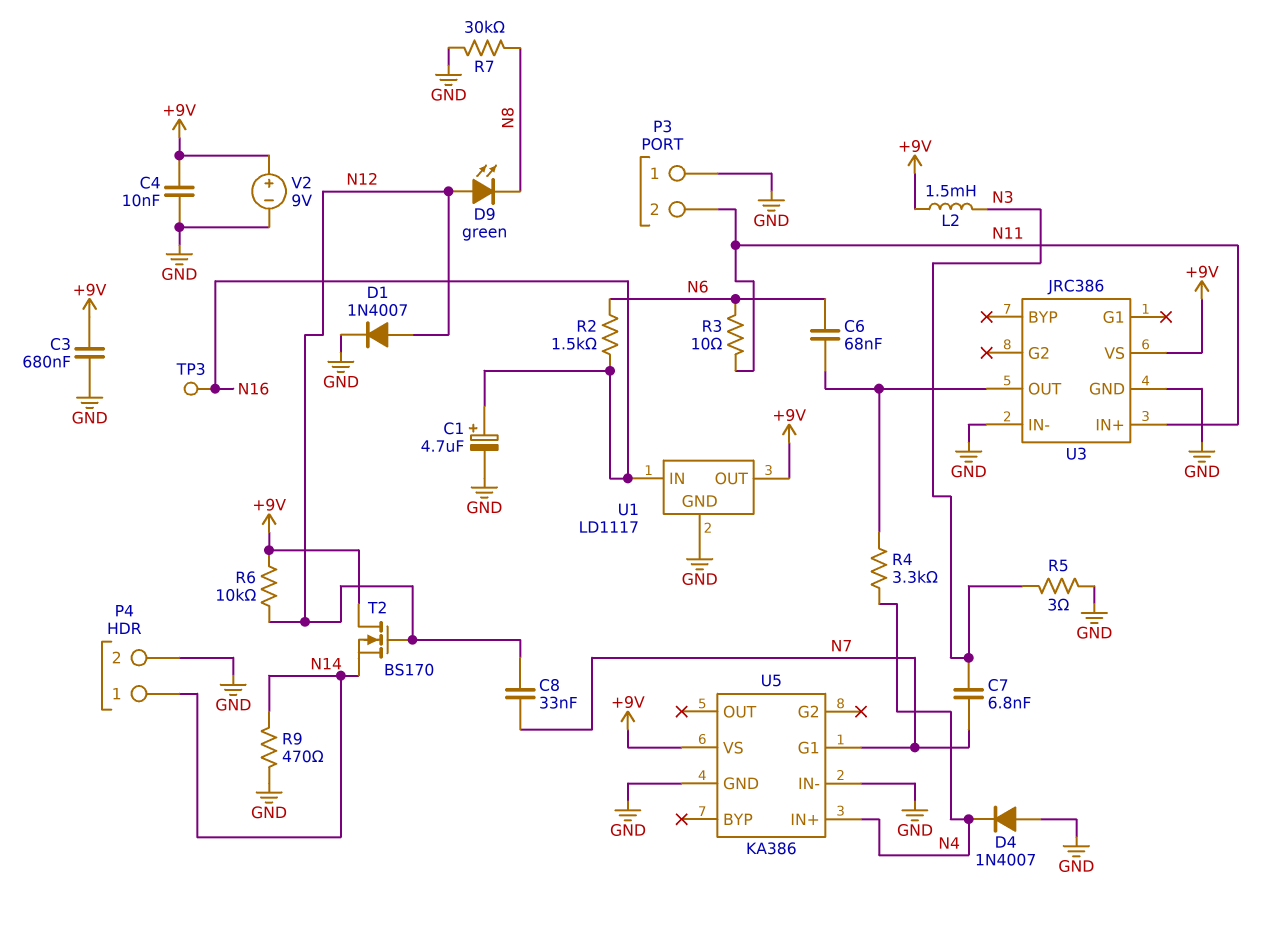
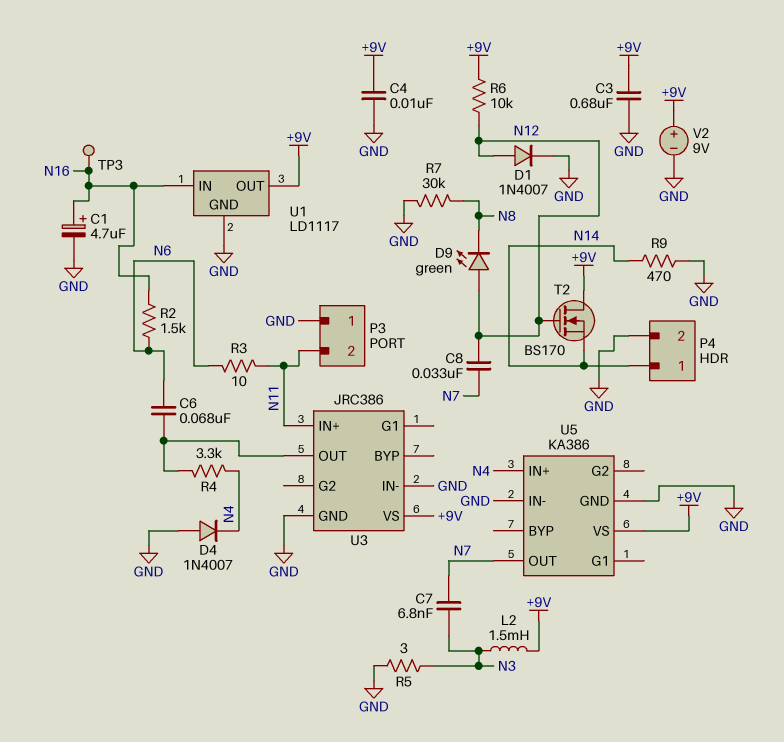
U5 pin G1: N7 -> none
U5 pin OUT: none -> N7

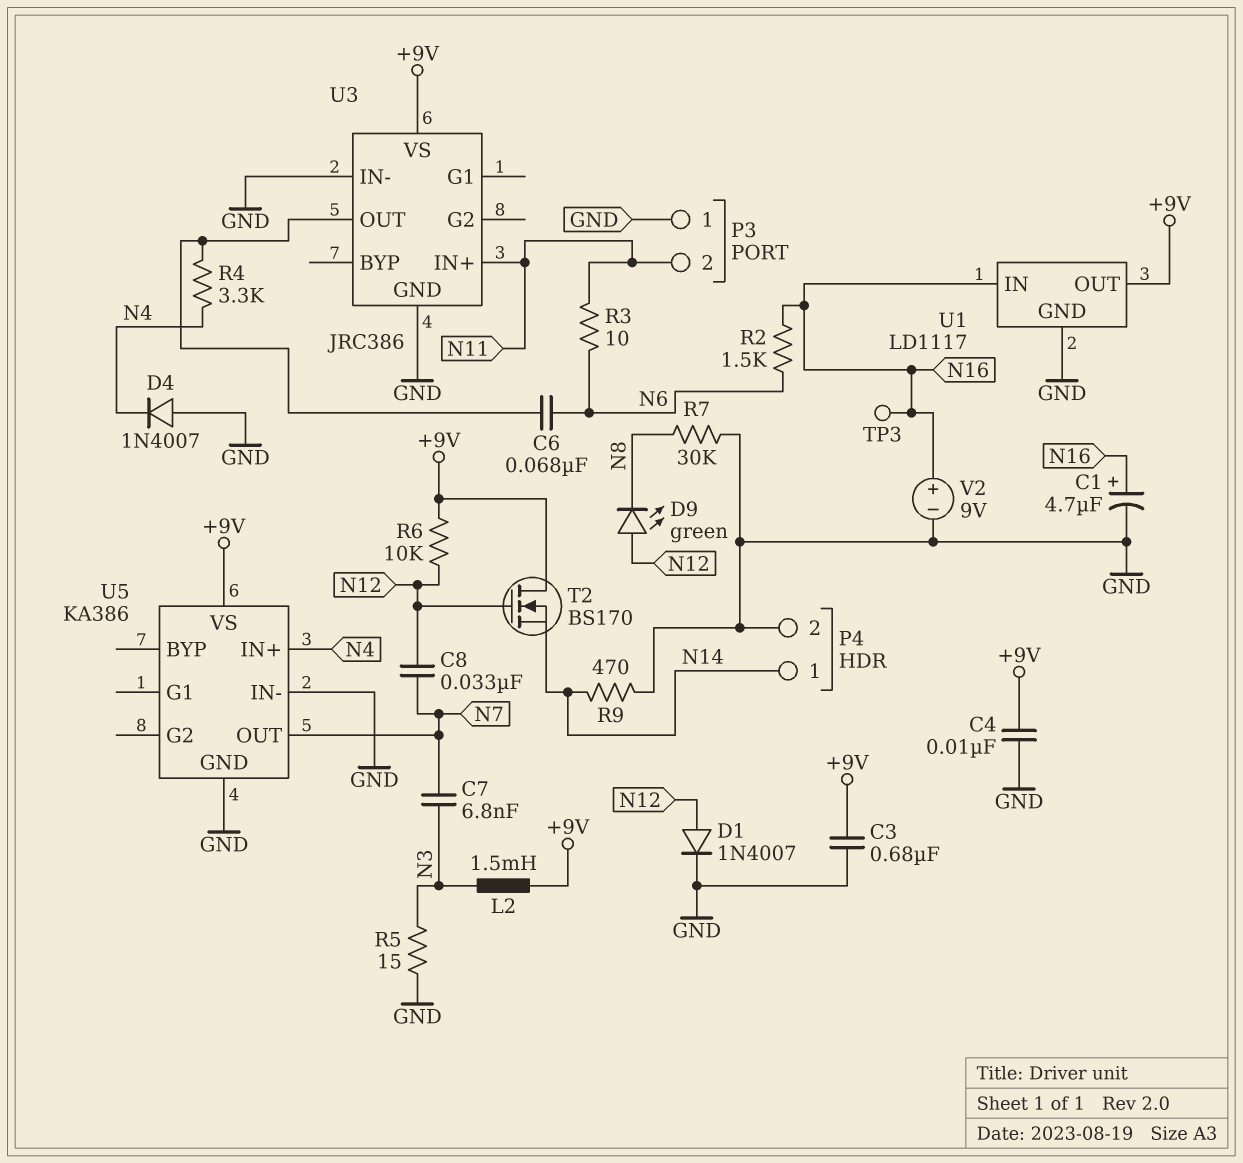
R5: 3 (GND, N3) -> 15 (GND, N3)
V2: 9V (plus +9V, minus GND) -> 9V (plus N16, minus GND)

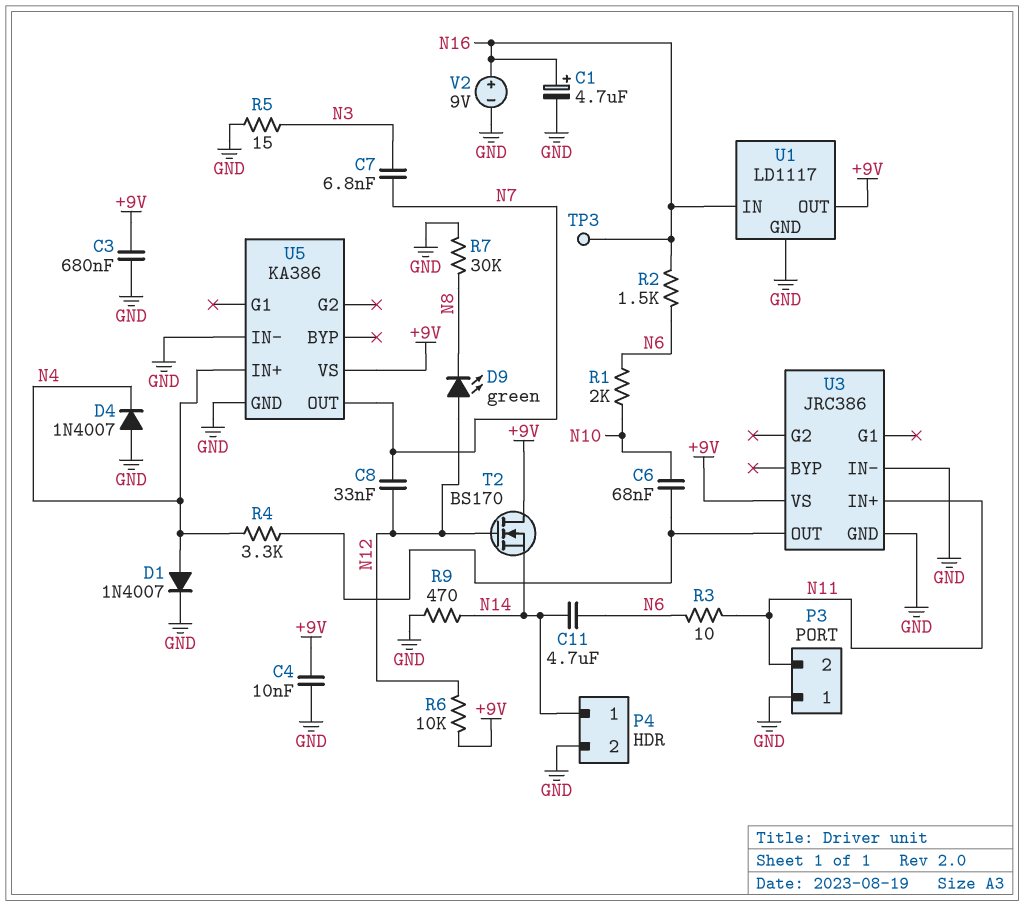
C6: 68nF (N6, U3/OUT) -> 68nF (N10, U3/OUT)
C11: none -> 4.7uF (N6, N14)
D1: diode 1N4007 (A N12, K GND) -> diode 1N4007 (A N4, K GND)
L2: 1.5mH (+9V, N3) -> none
R1: none -> 2k (N6, N10)

